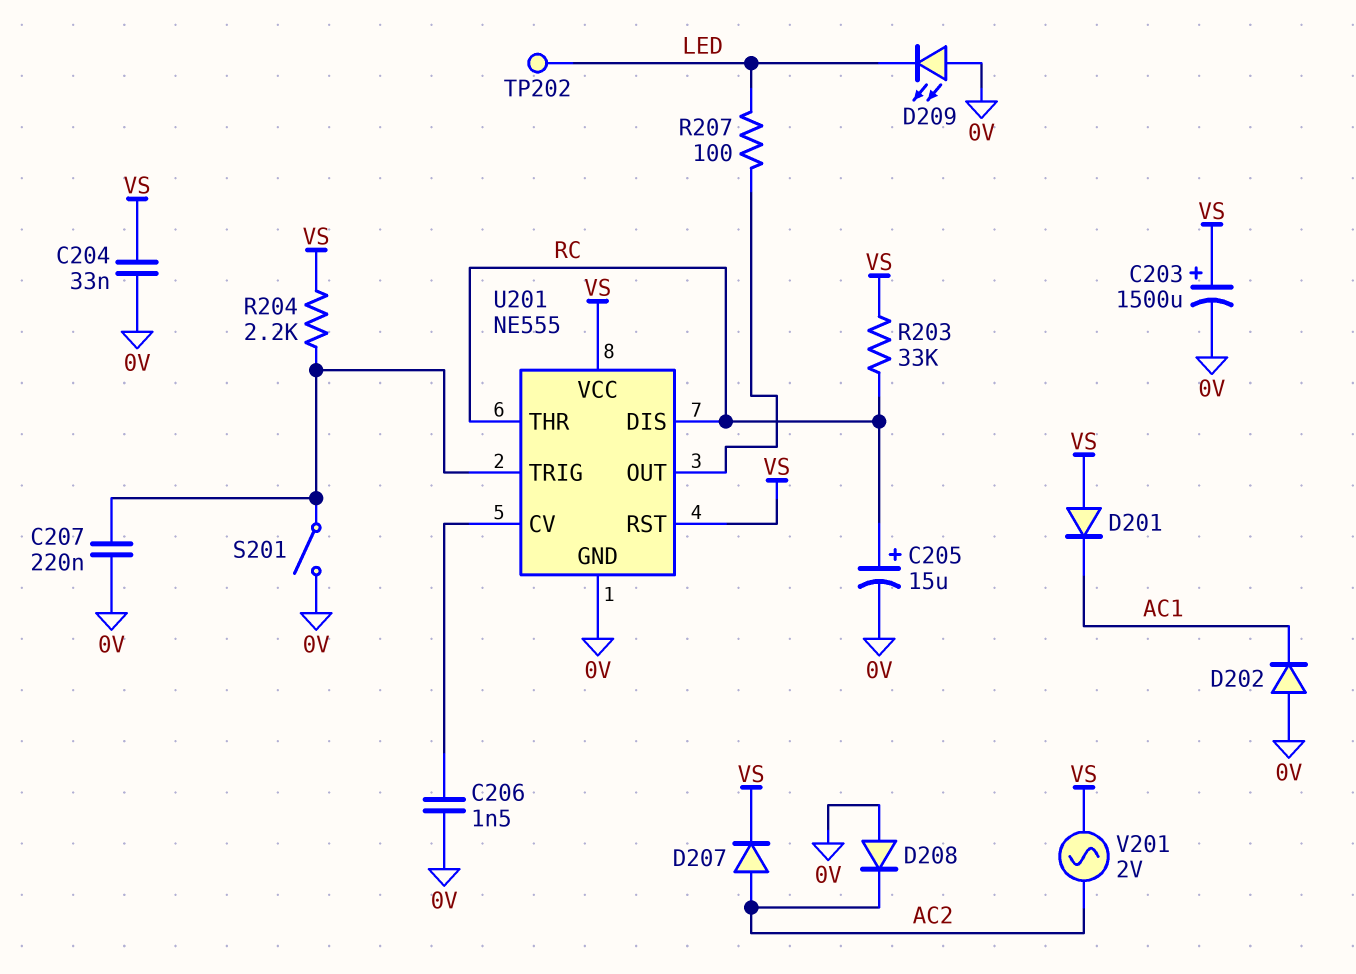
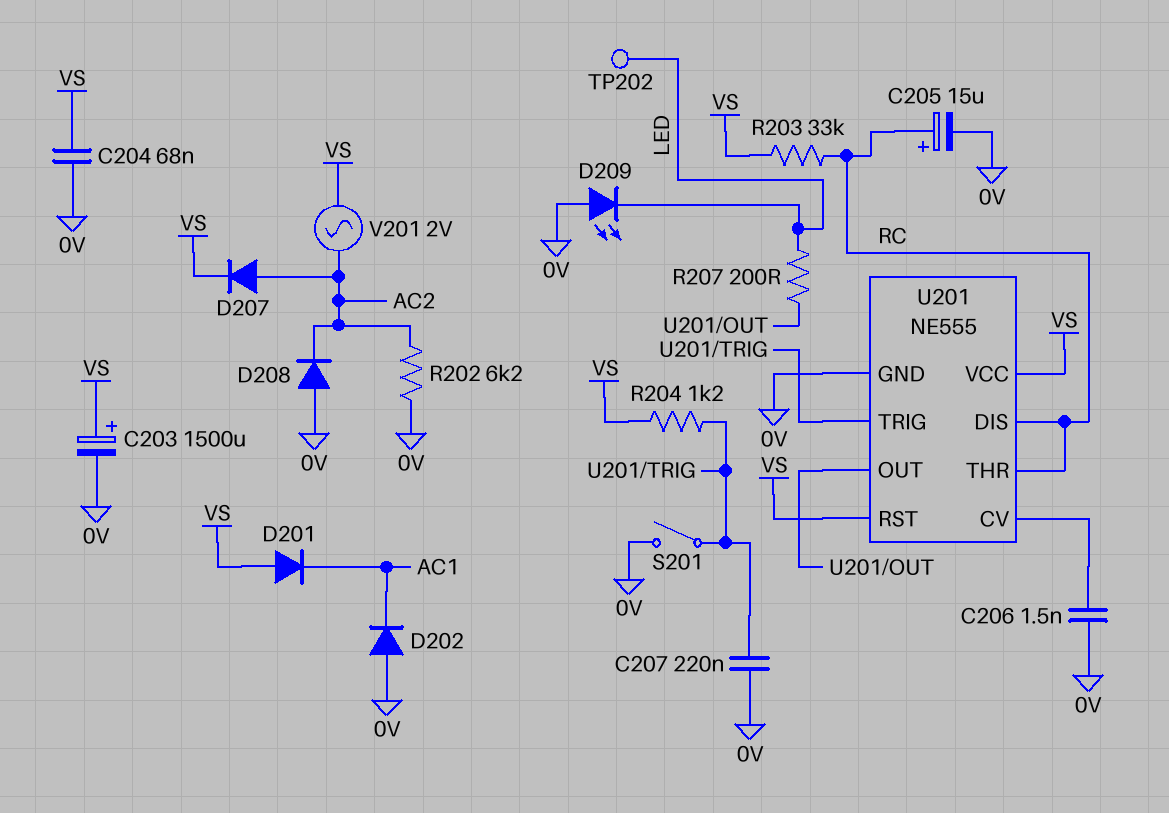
C204: 33nF (0V, VS) -> 68nF (0V, VS)
R202: none -> 6.2k (0V, AC2)
R204: 2.2k (U201/TRIG, VS) -> 1.2k (U201/TRIG, VS)
R207: 100 (LED, U201/OUT) -> 200 (LED, U201/OUT)

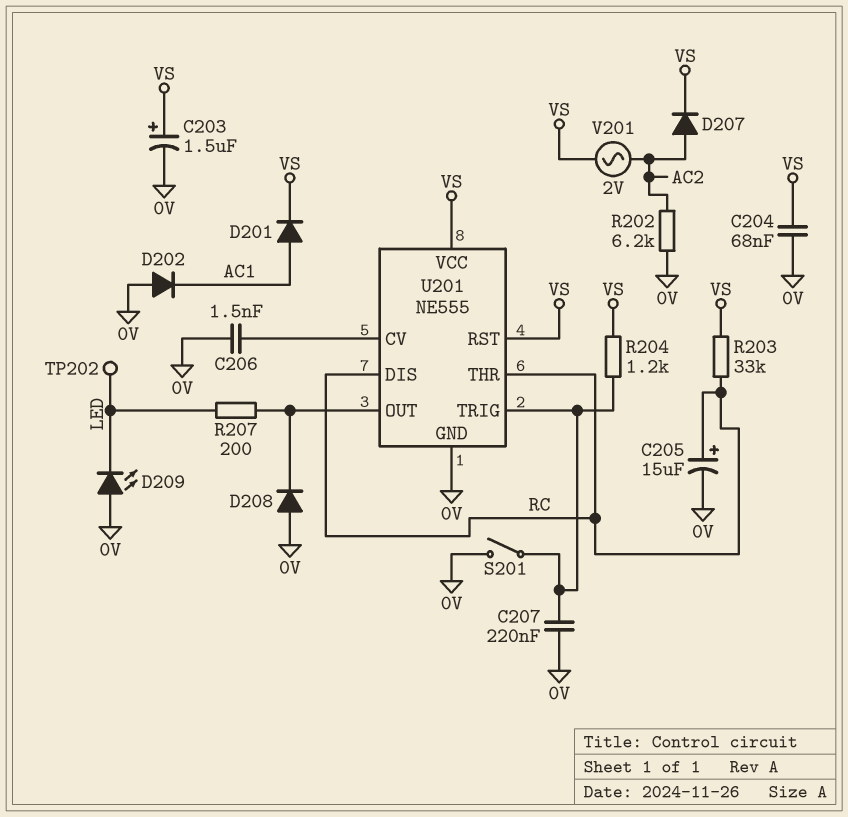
C203: 1500uF (plus VS, minus 0V) -> 1.5uF (plus VS, minus 0V)
D201: diode (A VS, K AC1) -> diode (A AC1, K VS)
D208: diode (A 0V, K AC2) -> diode (A 0V, K U201/OUT)

